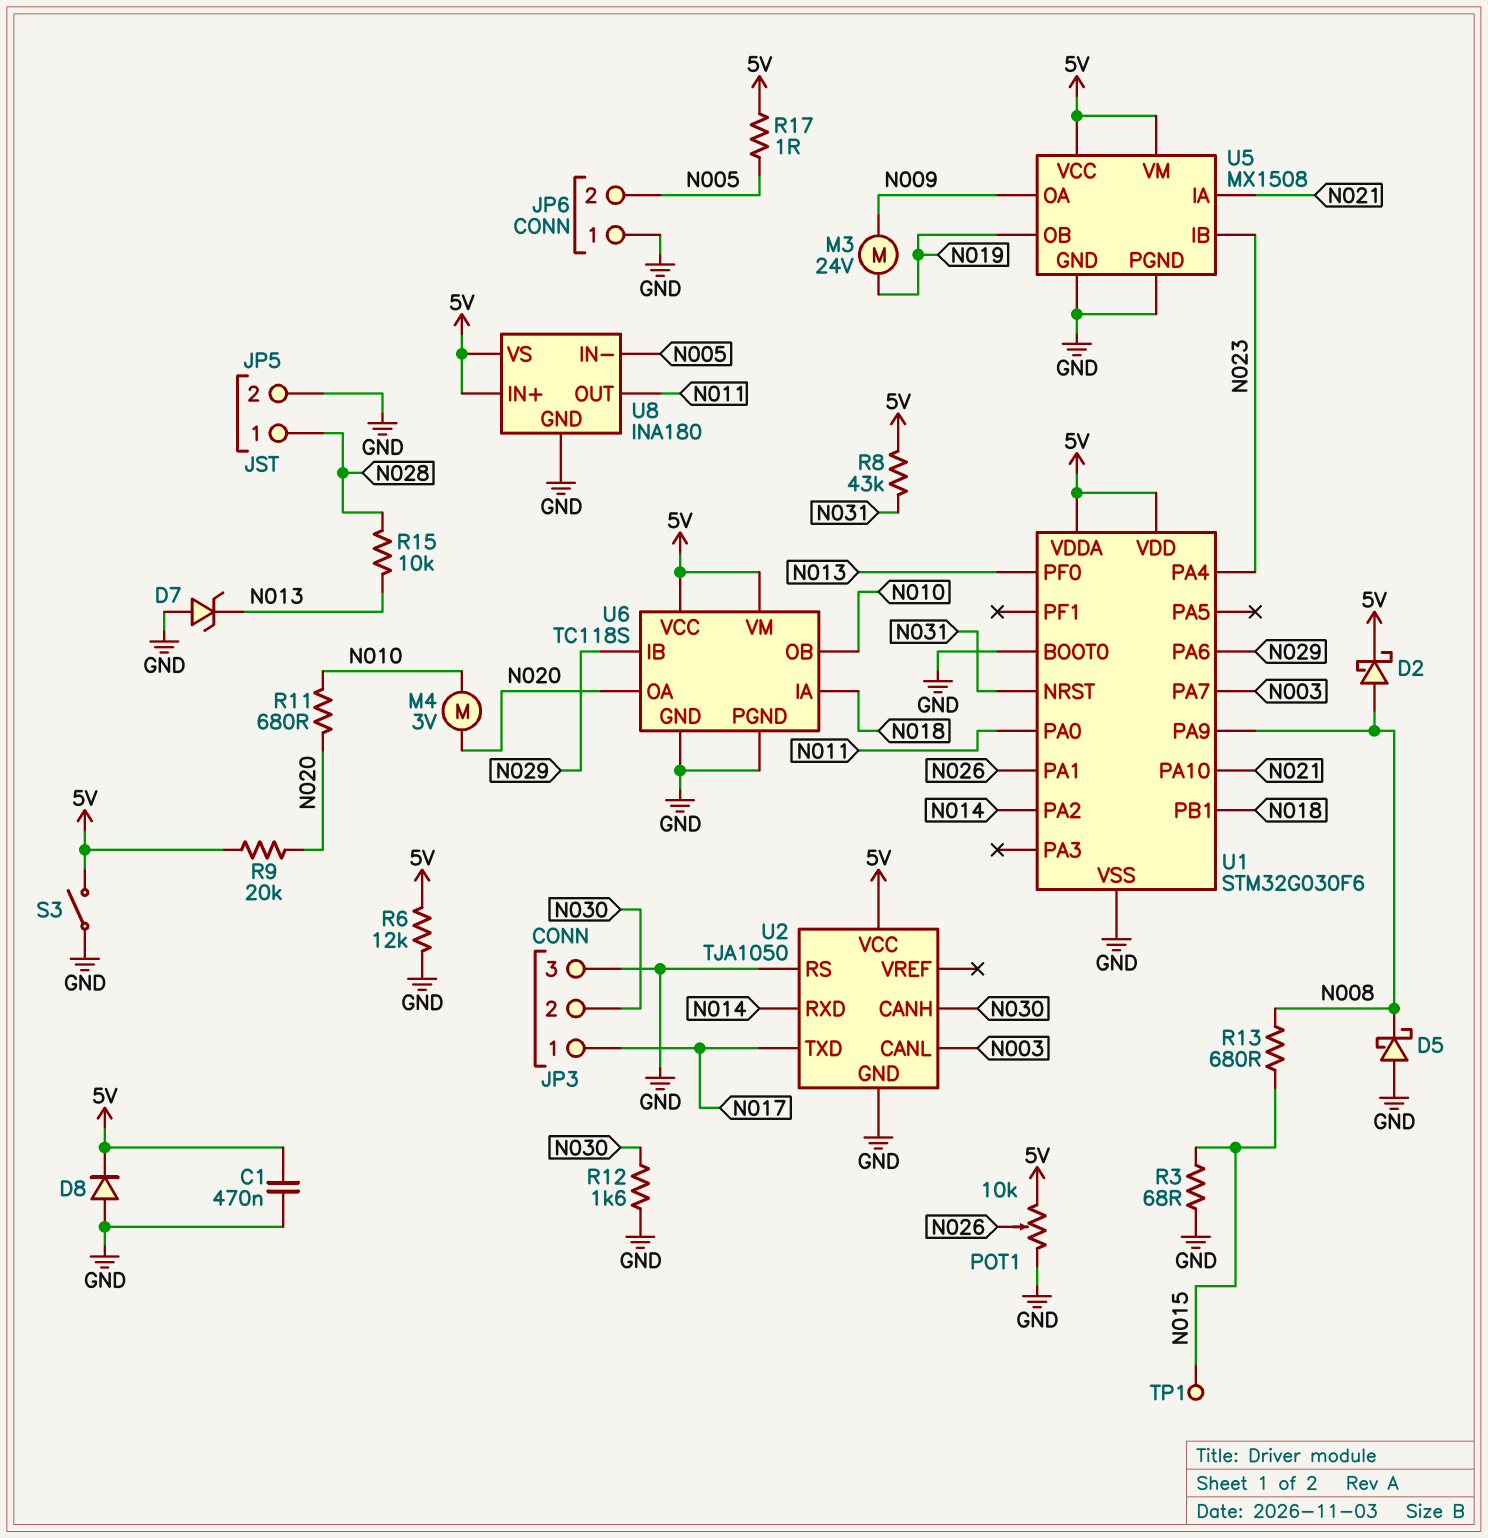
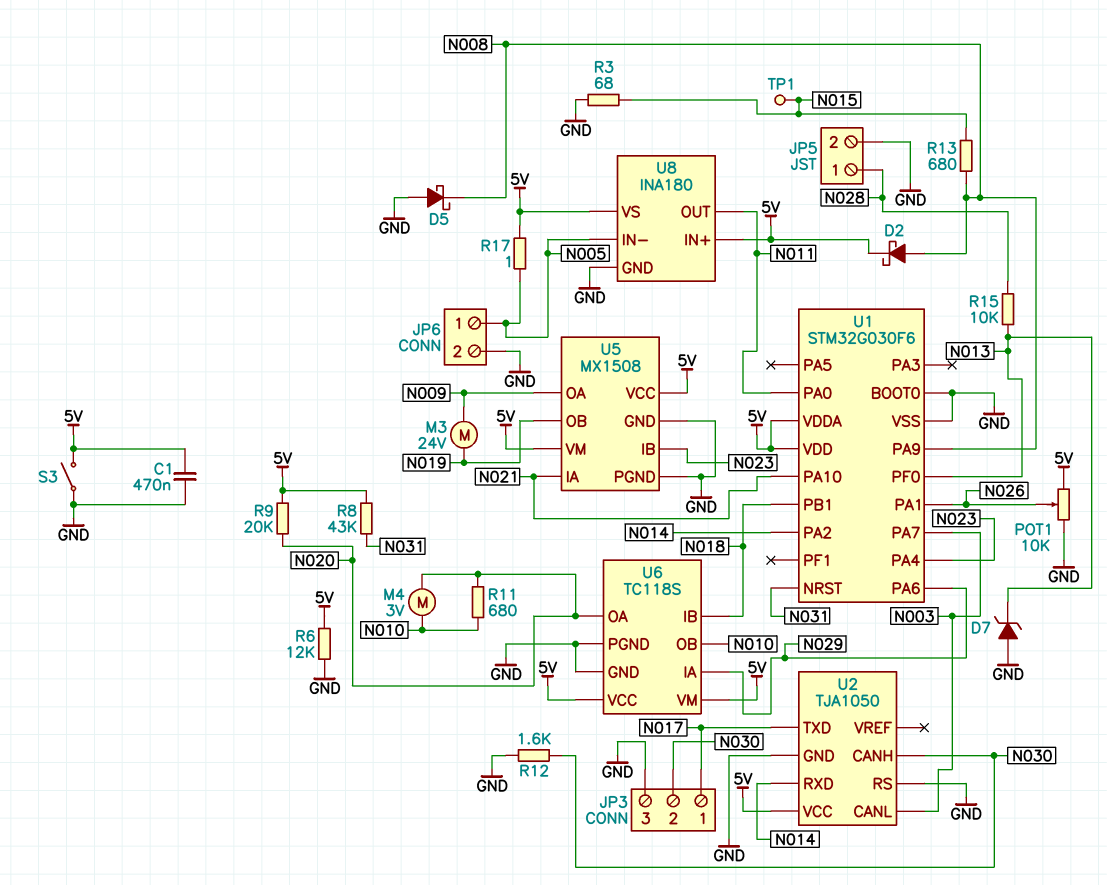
D8: diode (A GND, K 5V) -> none
JP6 pin 1: GND -> N005
JP6 pin 2: N005 -> GND
U6 pin IA: N018 -> N029
U6 pin IB: N029 -> N018

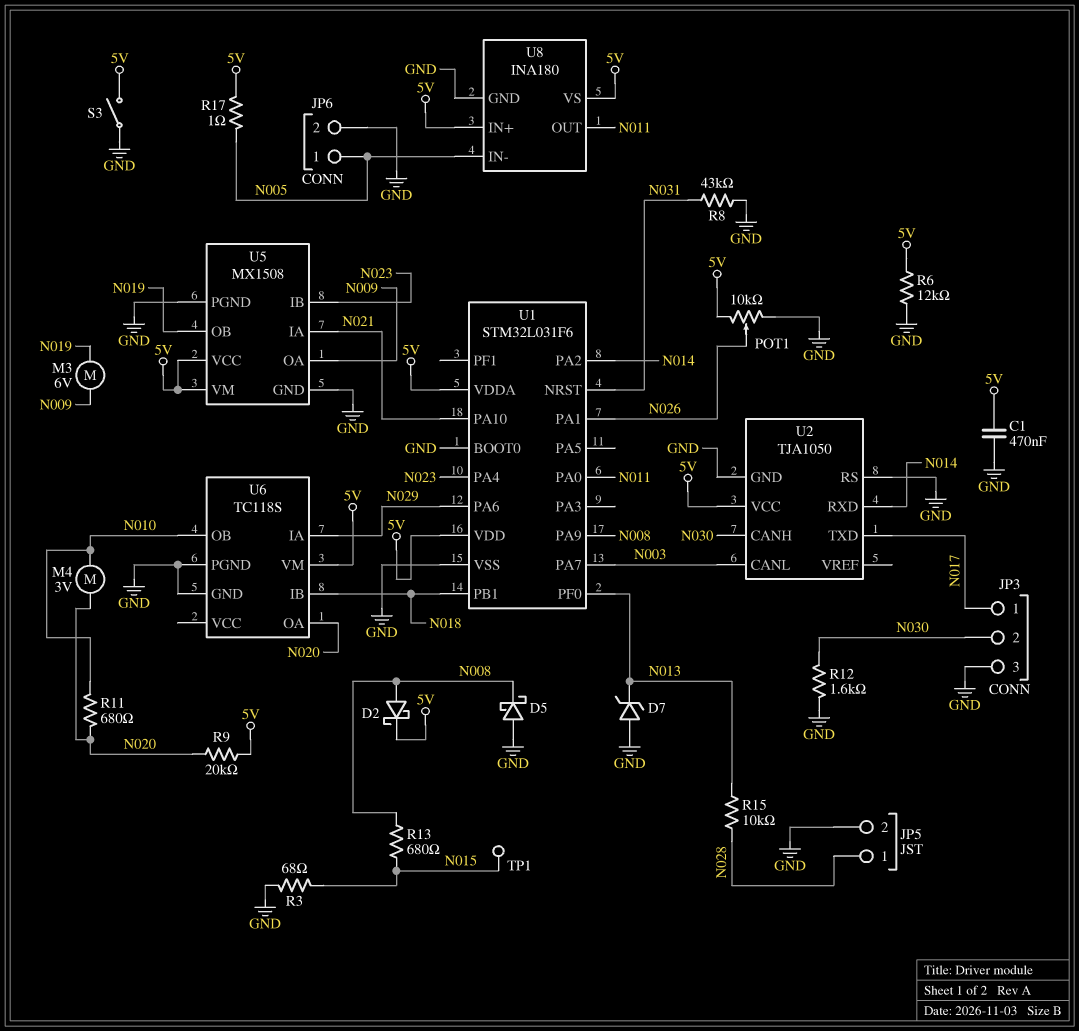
M3: motor 24V (N009, N019) -> motor 6V (N009, N019)
R8: 43k (5V, N031) -> 43k (GND, N031)
U1: STM32G030F6 -> STM32L031F6
U6 pin VCC: 5V -> none

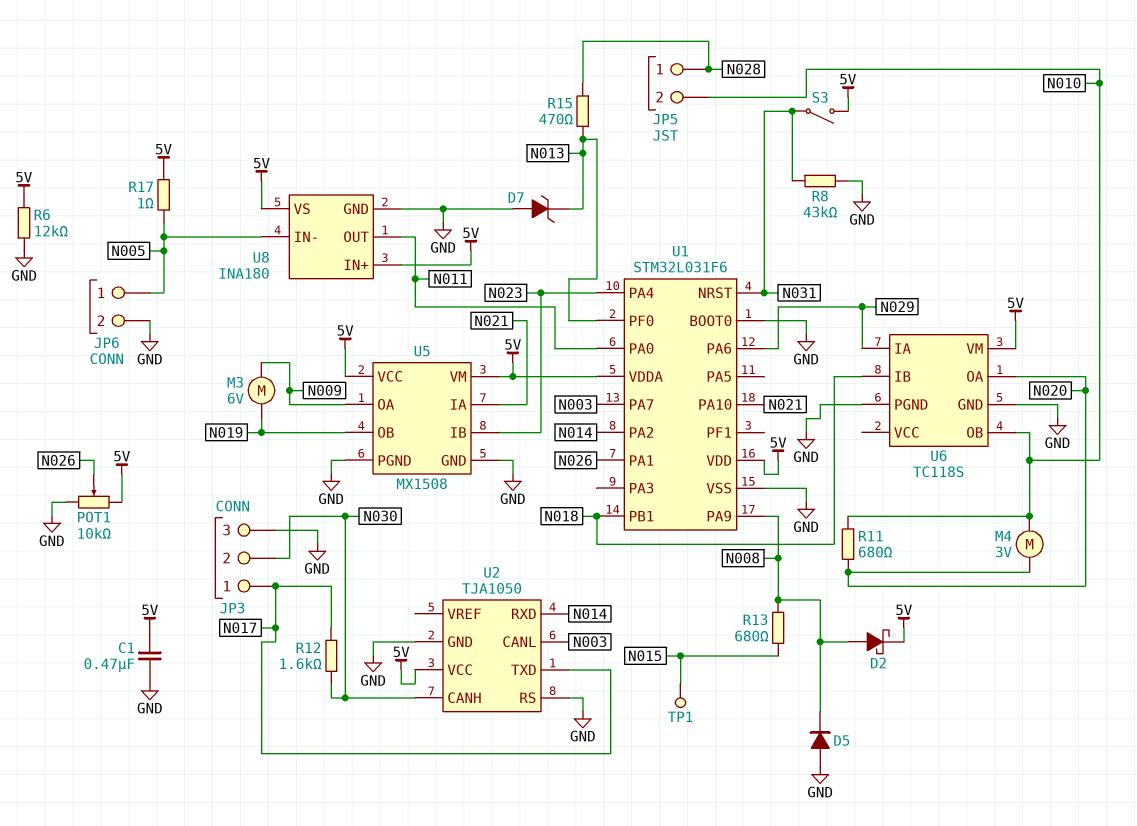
D5: schottky (A GND, K N008) -> diode (A GND, K N008)
JP5 pin 2: GND -> N010
R3: 68 (GND, N015) -> none
R9: 20k (5V, N020) -> none
R12: 1.6k (GND, N030) -> 1.6k (N017, N030)
R15: 10k (N013, N028) -> 470 (N013, N028)
S3: switch (5V, GND) -> switch (5V, N031)

